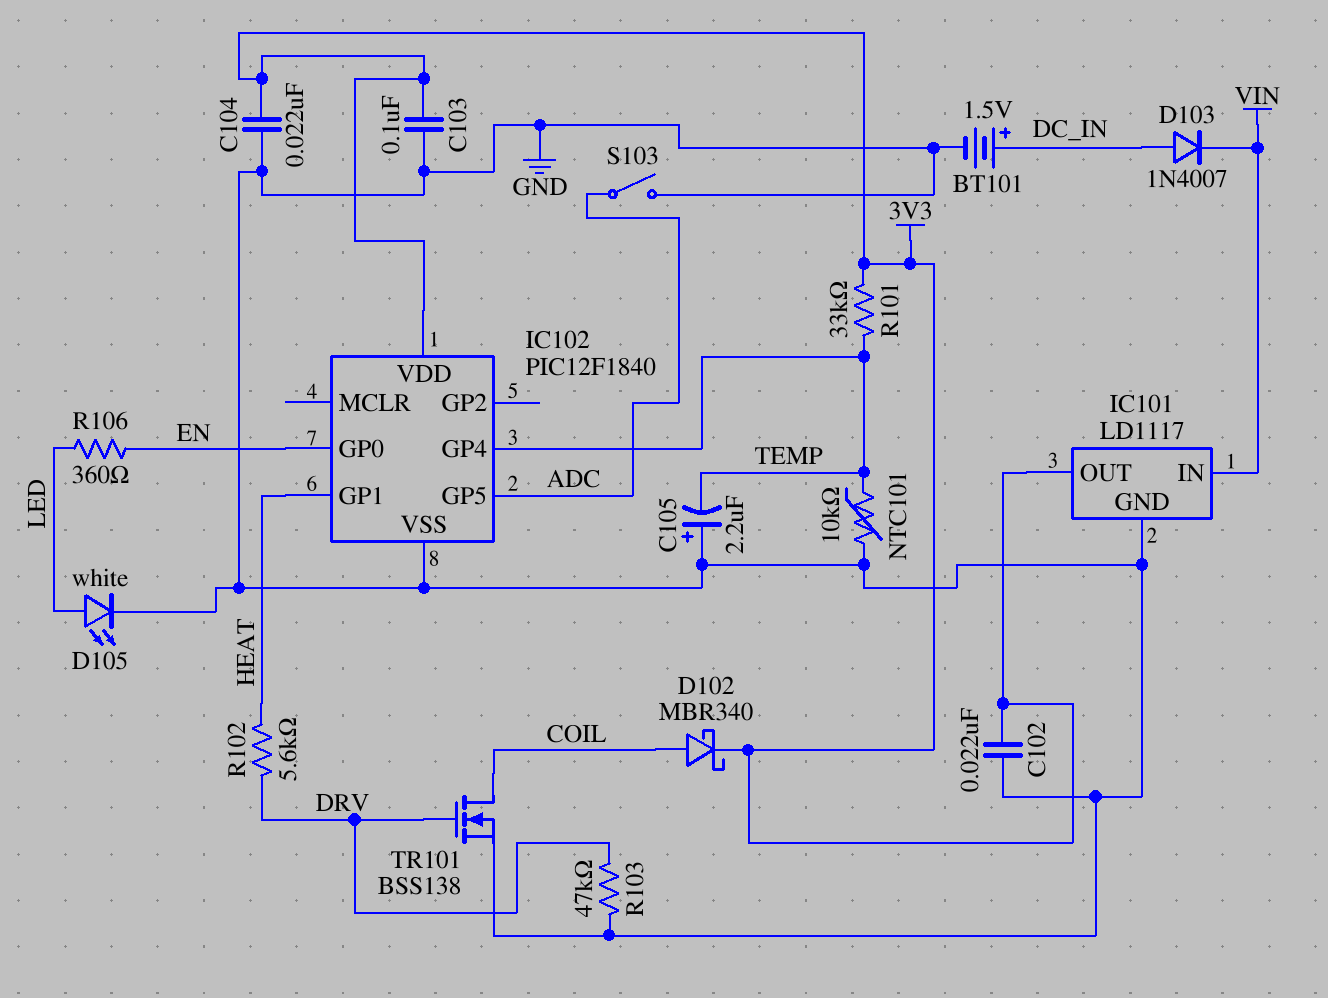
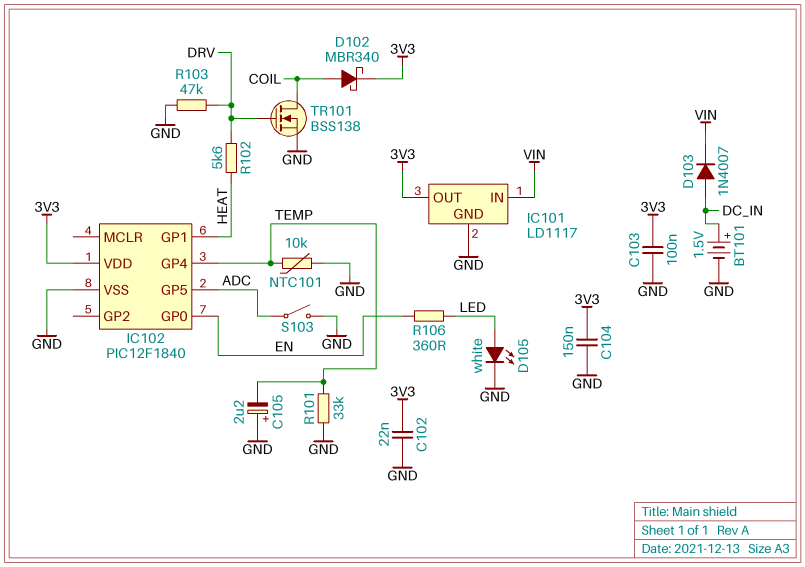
C104: 22nF (3V3, GND) -> 150nF (3V3, GND)
R101: 33k (3V3, TEMP) -> 33k (GND, TEMP)

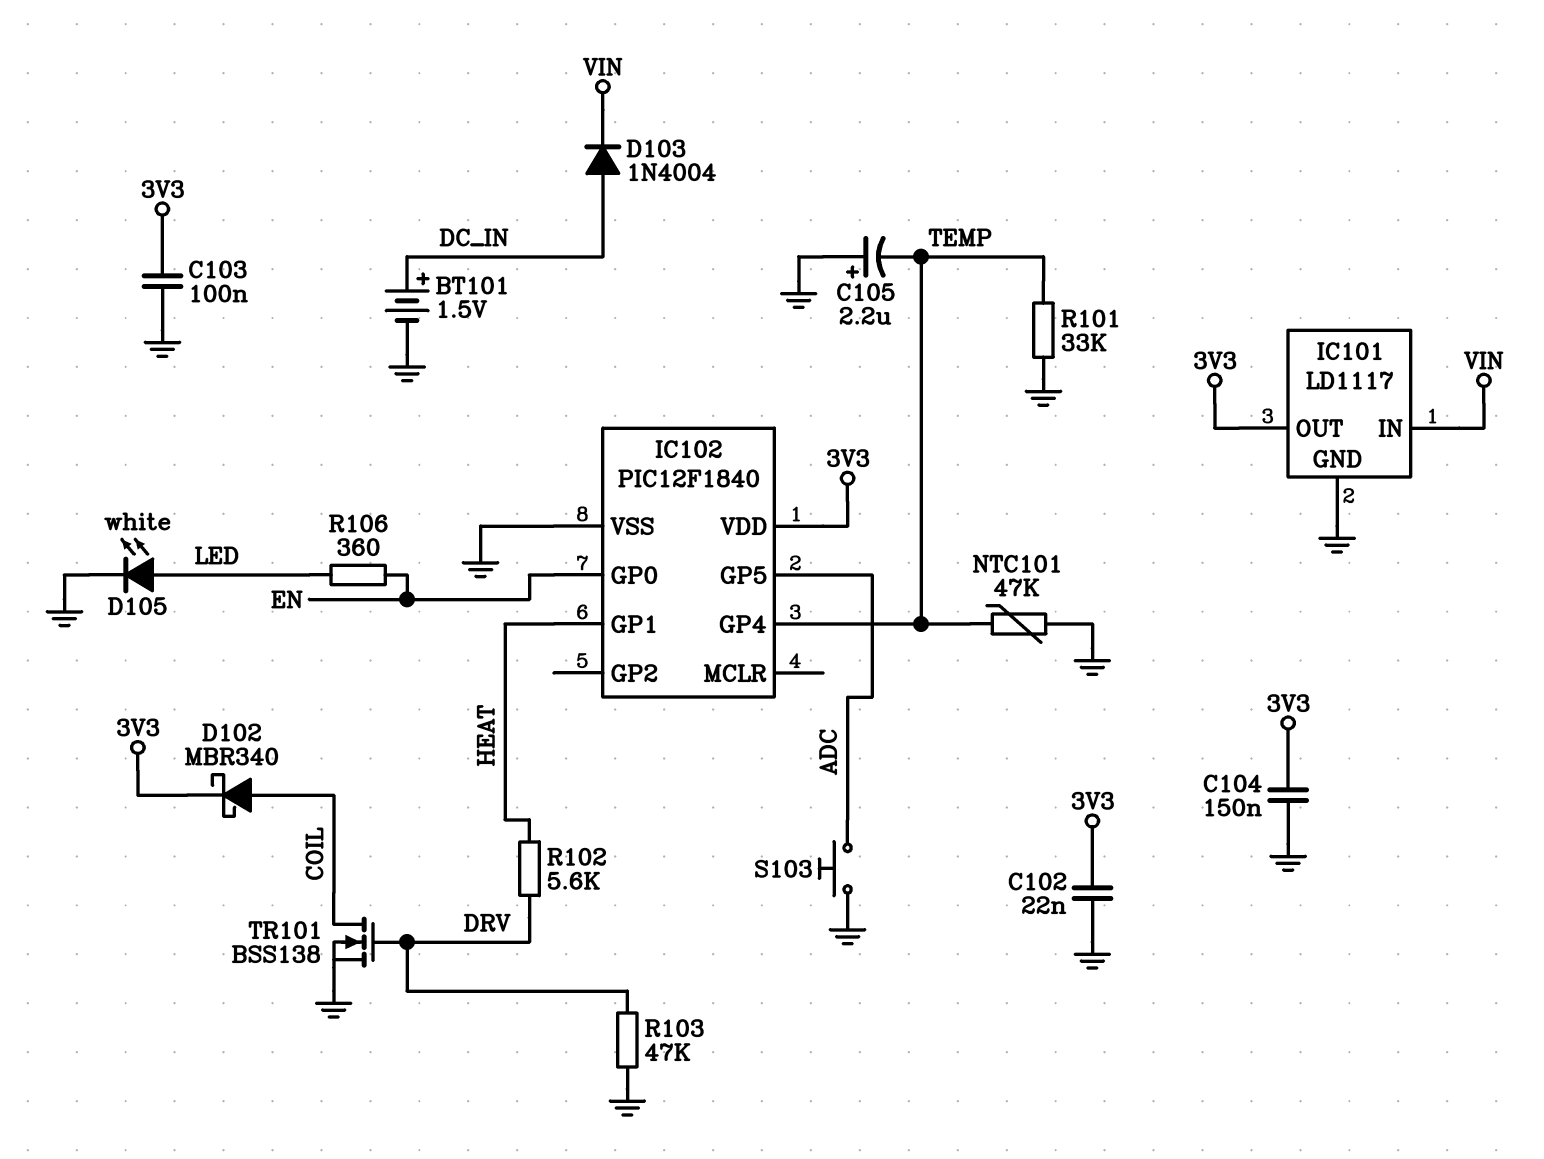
D103: diode 1N4007 (A DC_IN, K VIN) -> diode 1N4004 (A DC_IN, K VIN)
NTC101: 10k (GND, TEMP) -> 47k (GND, TEMP)
S103: switch (ADC, GND) -> button (ADC, GND)

